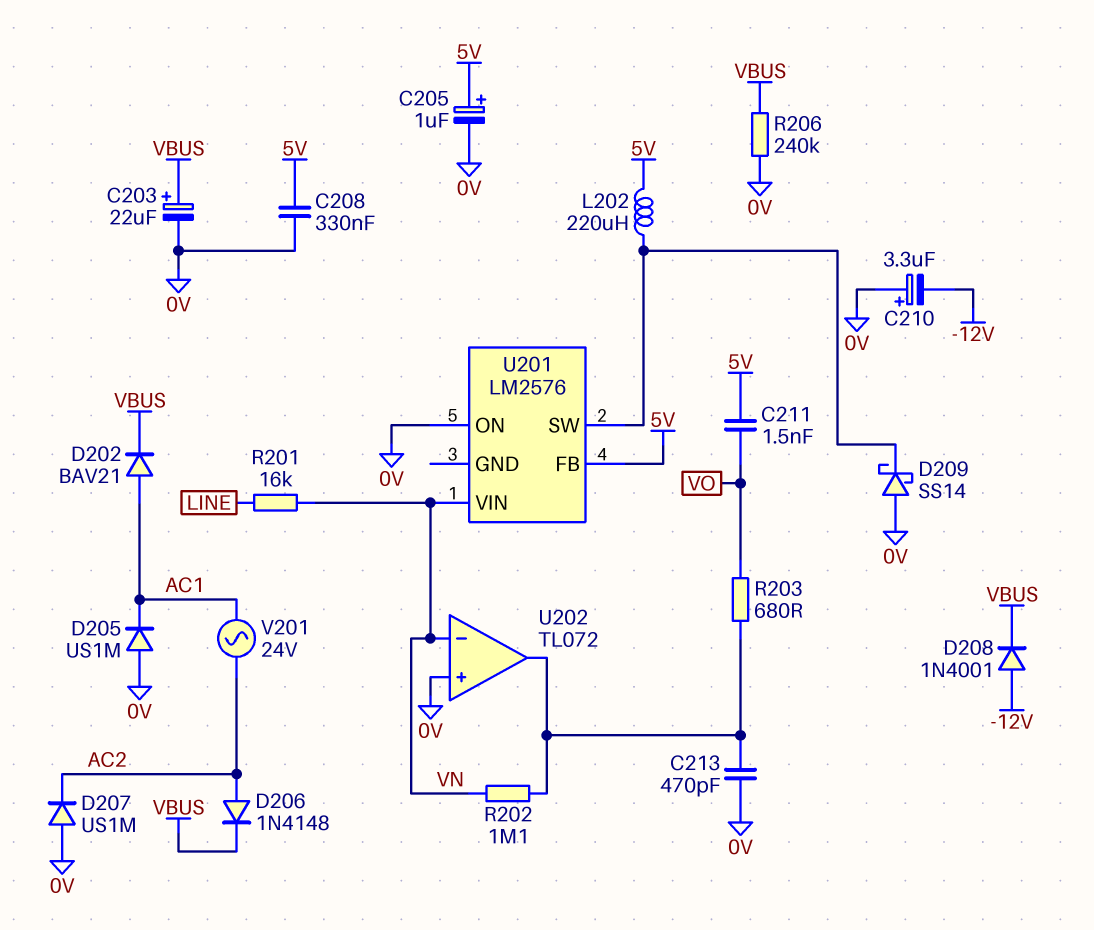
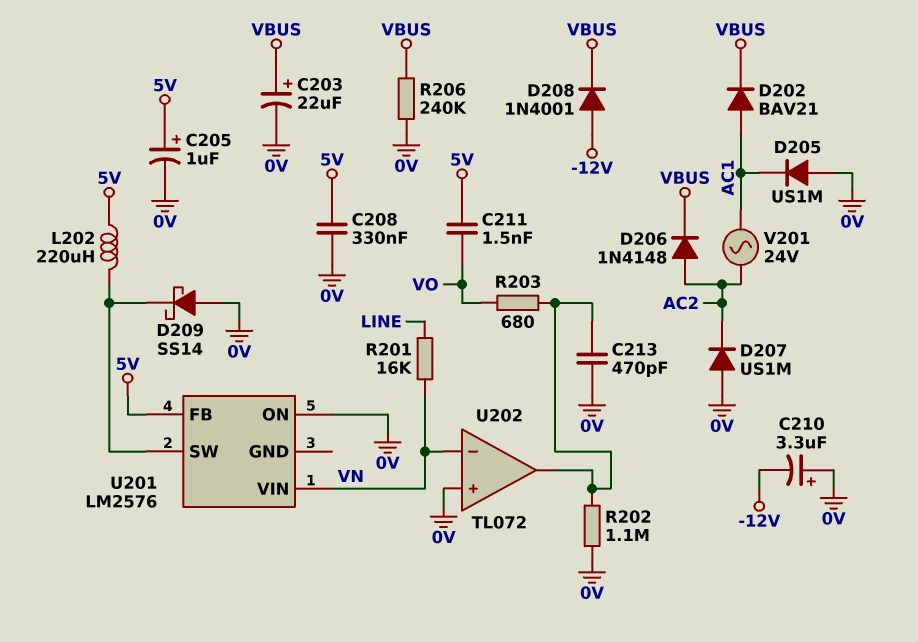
R202: 1.1M (U202/out, VN) -> 1.1M (0V, U202/out)

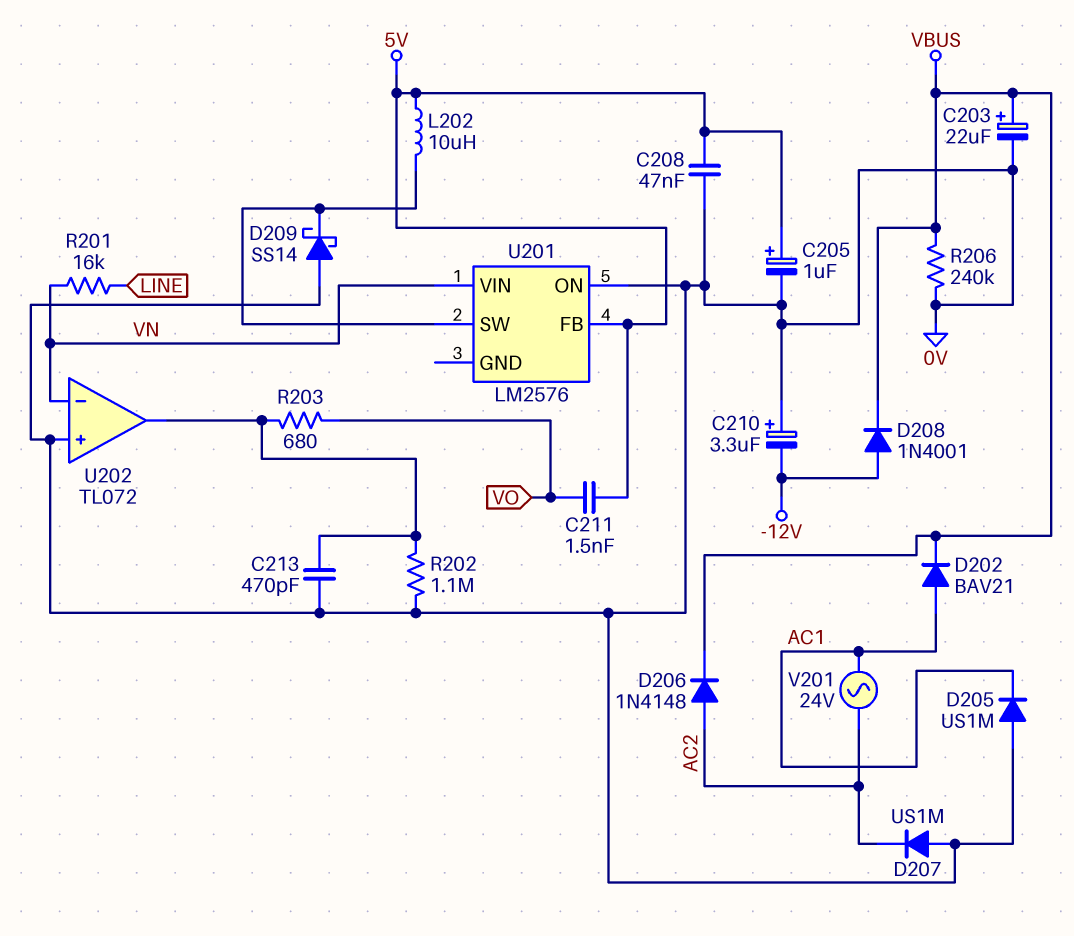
C208: 330nF (0V, 5V) -> 47nF (0V, 5V)
L202: 220uH (5V, U201/SW) -> 10uH (5V, U201/SW)

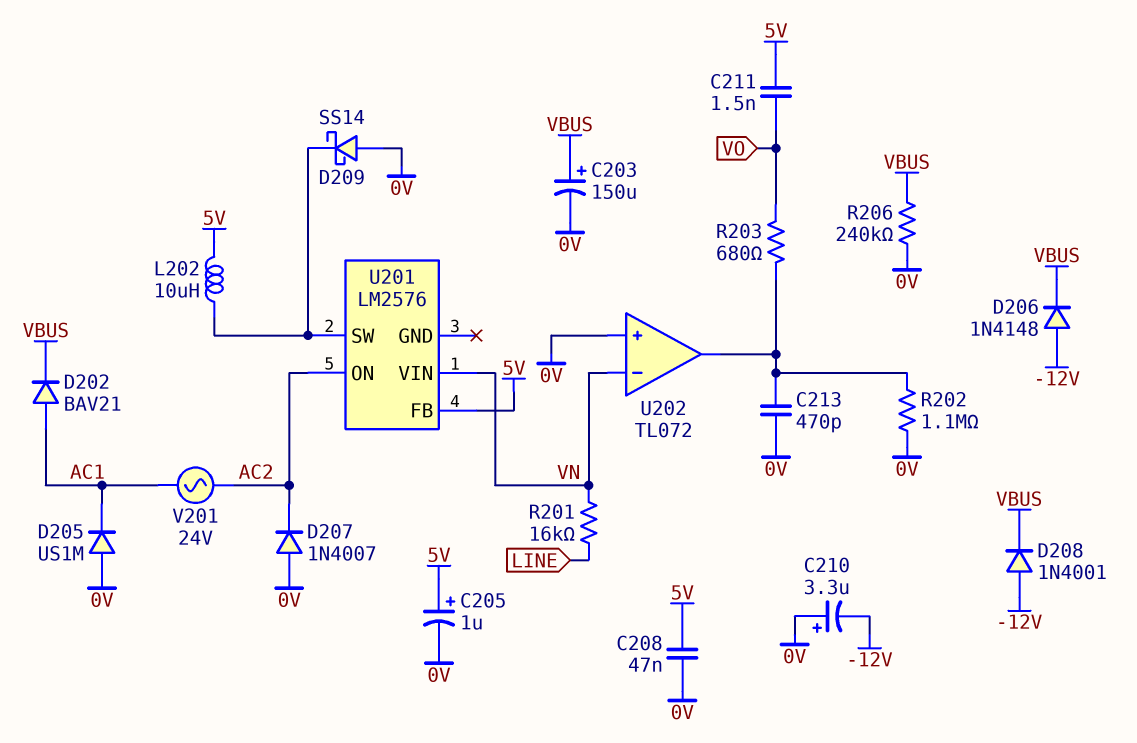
C203: 22uF (plus VBUS, minus 0V) -> 150uF (plus VBUS, minus 0V)
D206: diode 1N4148 (A AC2, K VBUS) -> diode 1N4148 (A -12V, K VBUS)
D207: diode US1M (A 0V, K AC2) -> diode 1N4007 (A 0V, K AC2)
U201 pin ON: 0V -> AC2

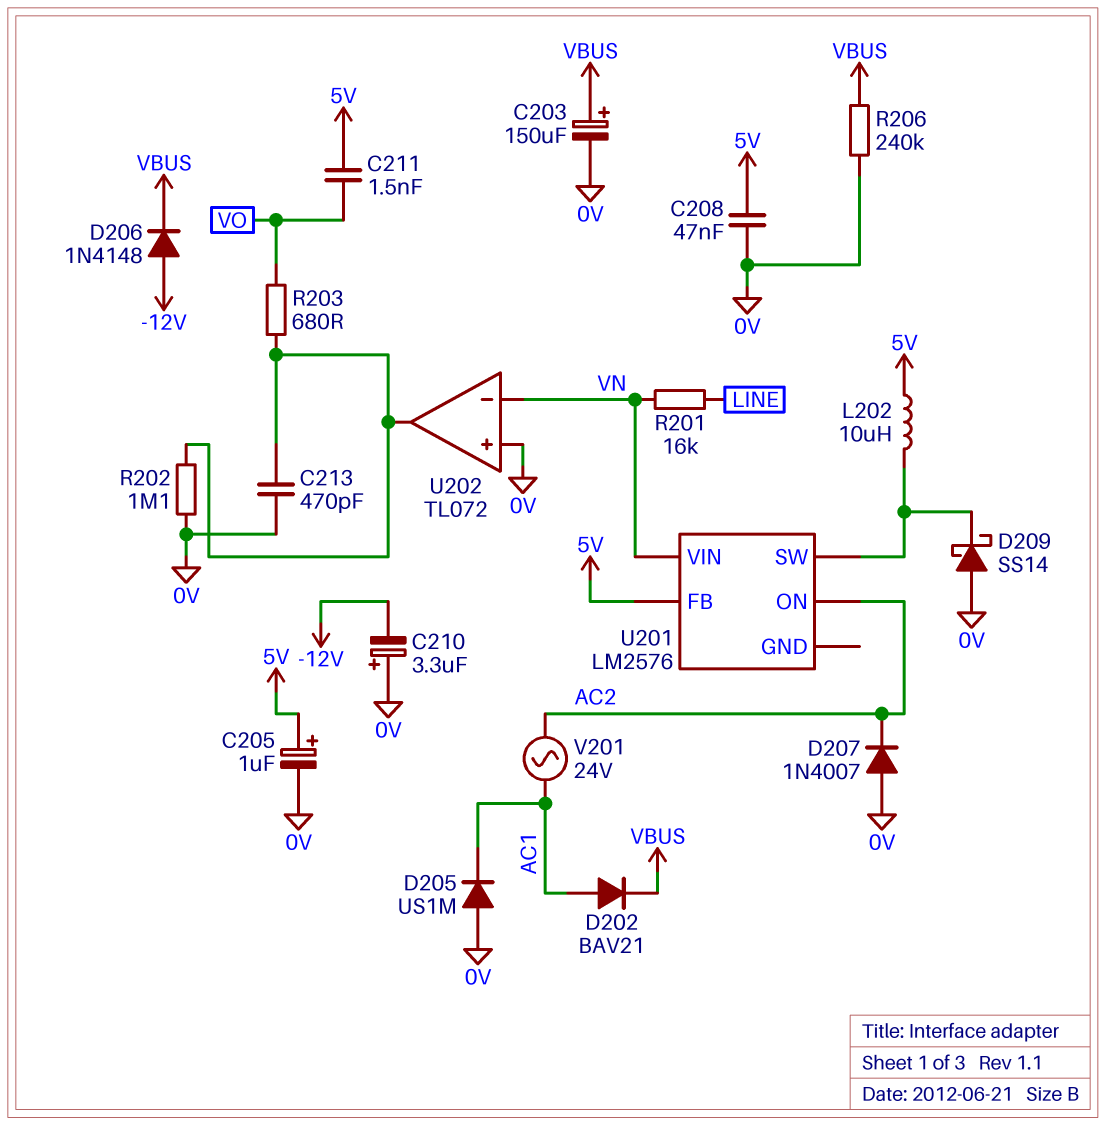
D208: diode 1N4001 (A -12V, K VBUS) -> none

